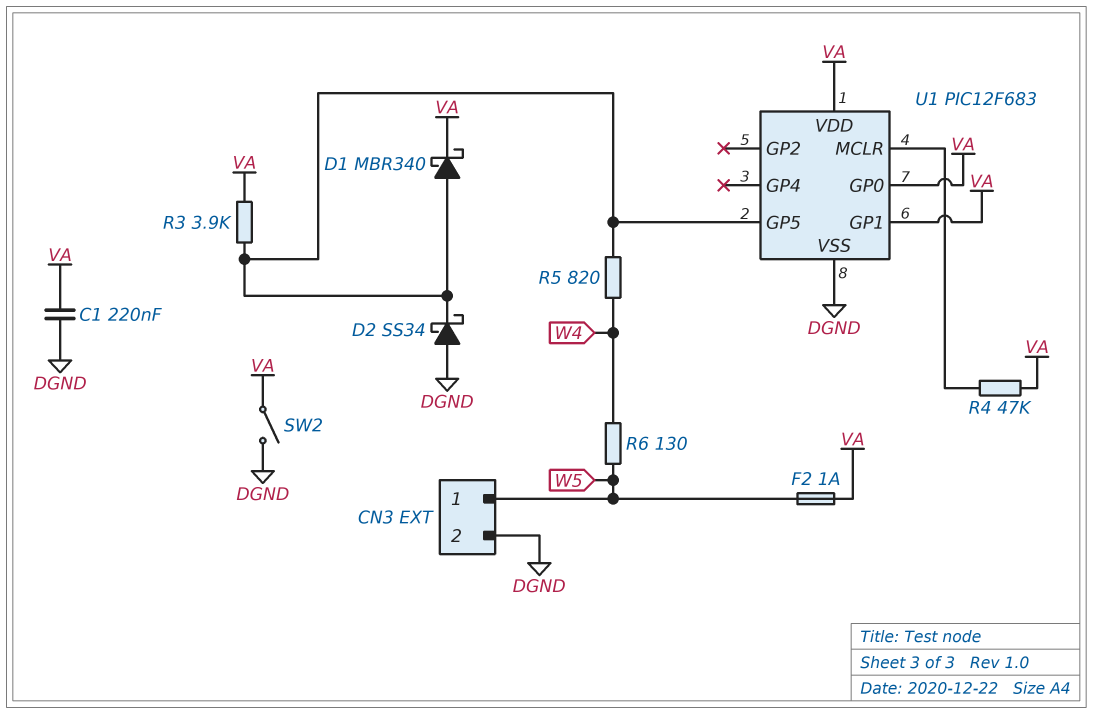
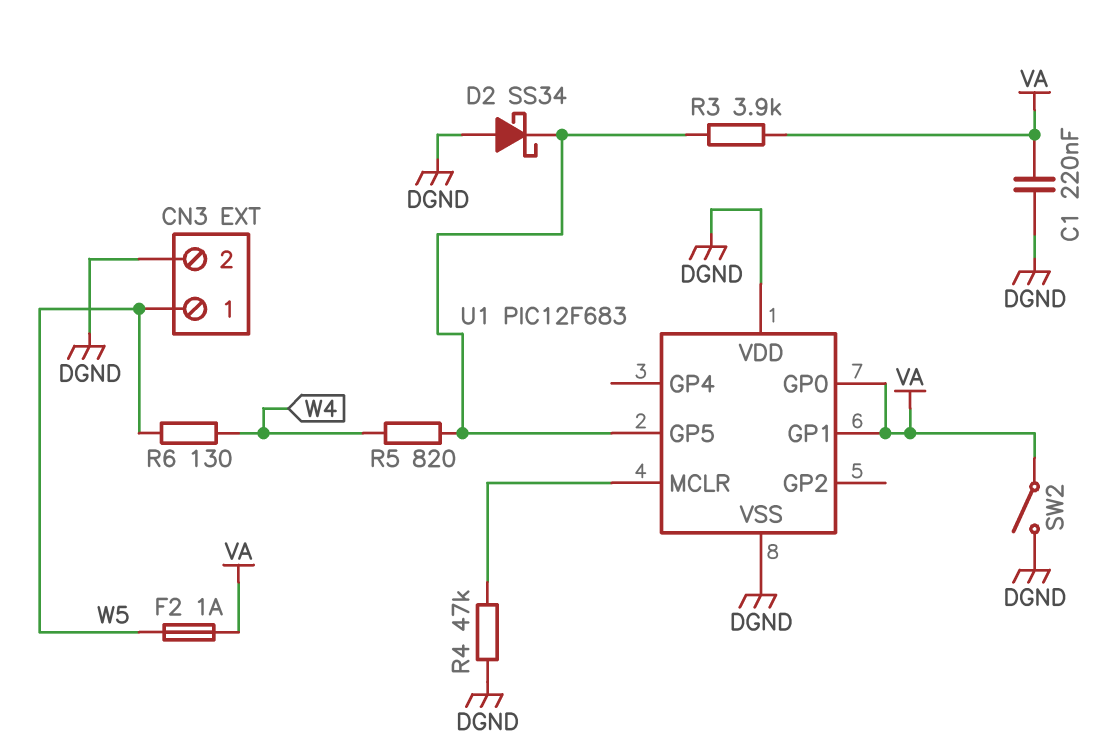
D1: schottky MBR340 (A U1/GP5, K VA) -> none
R4: 47k (U1/MCLR, VA) -> 47k (DGND, U1/MCLR)
U1 pin VDD: VA -> DGND

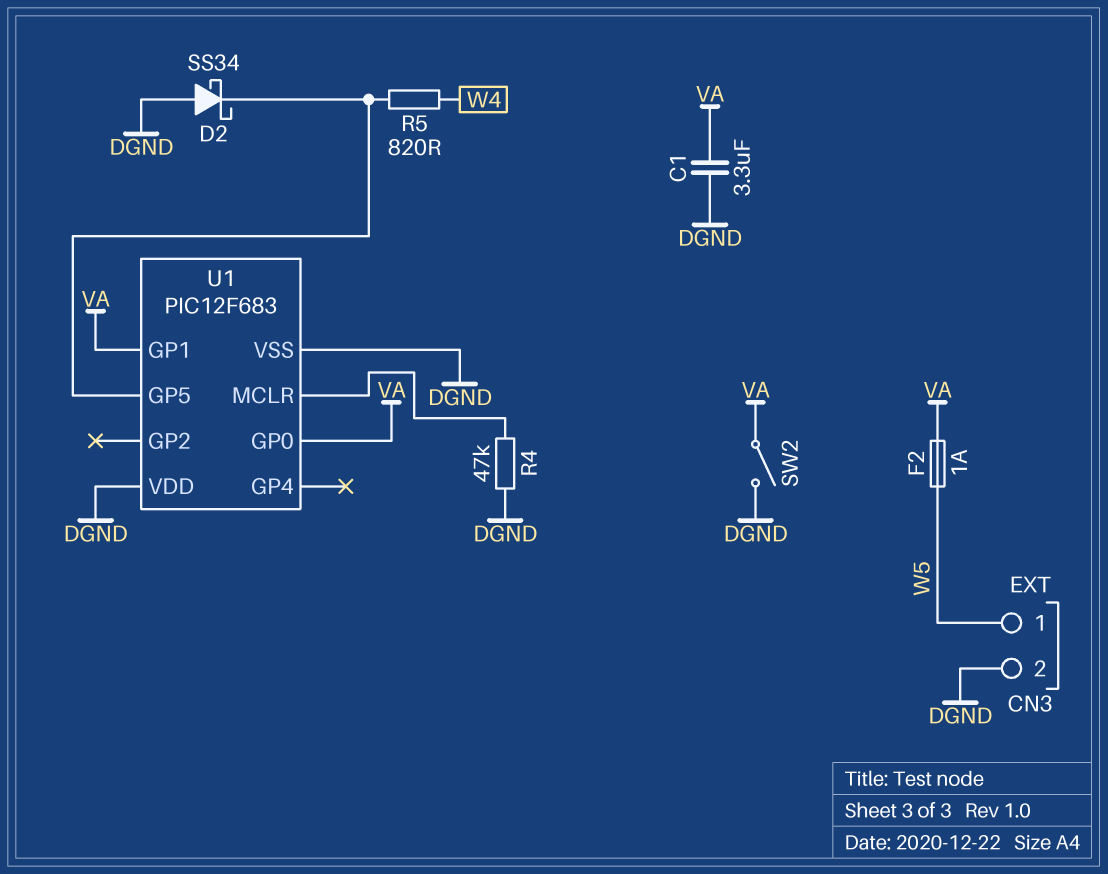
C1: 220nF (DGND, VA) -> 3.3uF (DGND, VA)
R3: 3.9k (U1/GP5, VA) -> none
R6: 130 (W4, W5) -> none

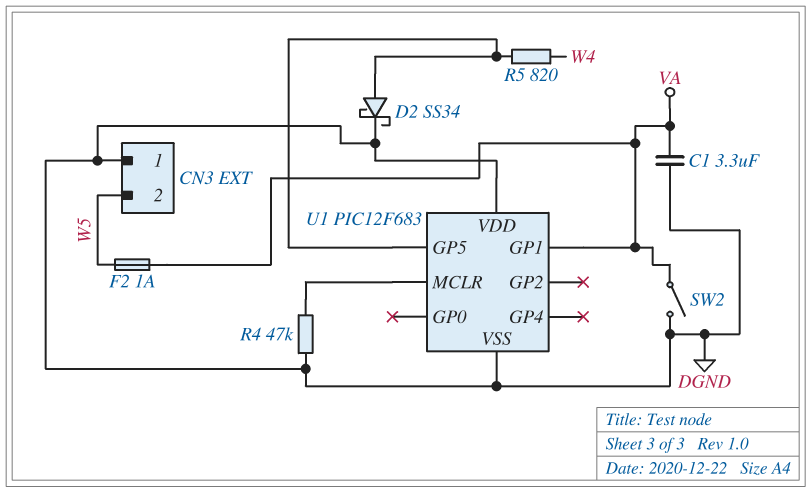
CN3 pin 1: W5 -> DGND
CN3 pin 2: DGND -> W5
D2: schottky SS34 (A DGND, K U1/GP5) -> schottky SS34 (A U1/GP5, K DGND)
U1 pin GP0: VA -> none

